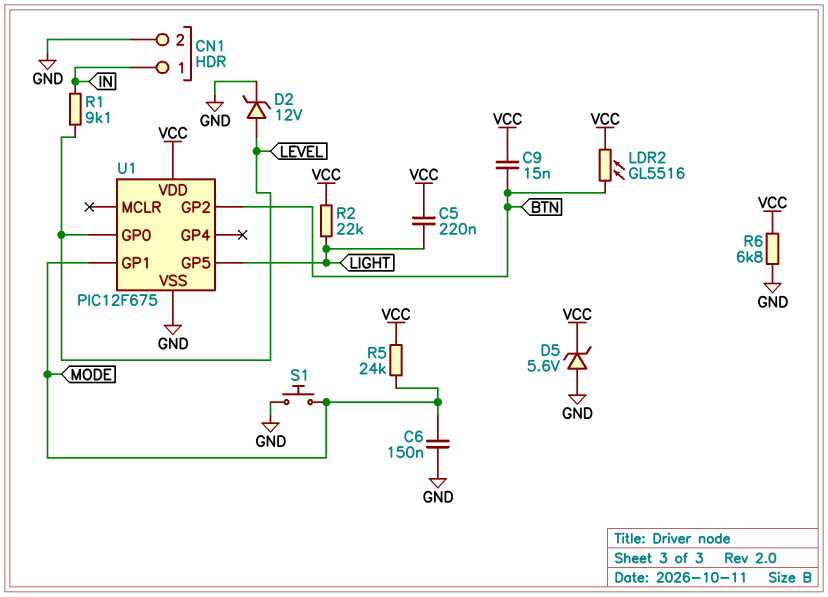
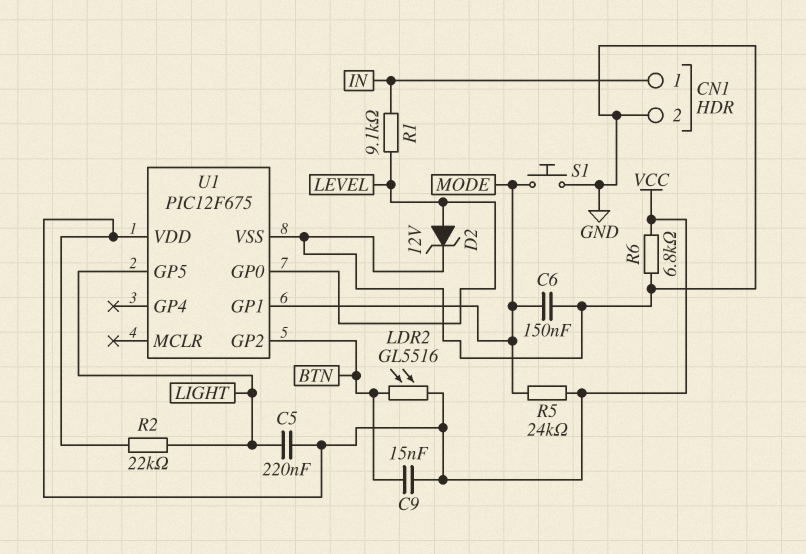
D5: zener 5.6V (A GND, K VCC) -> none

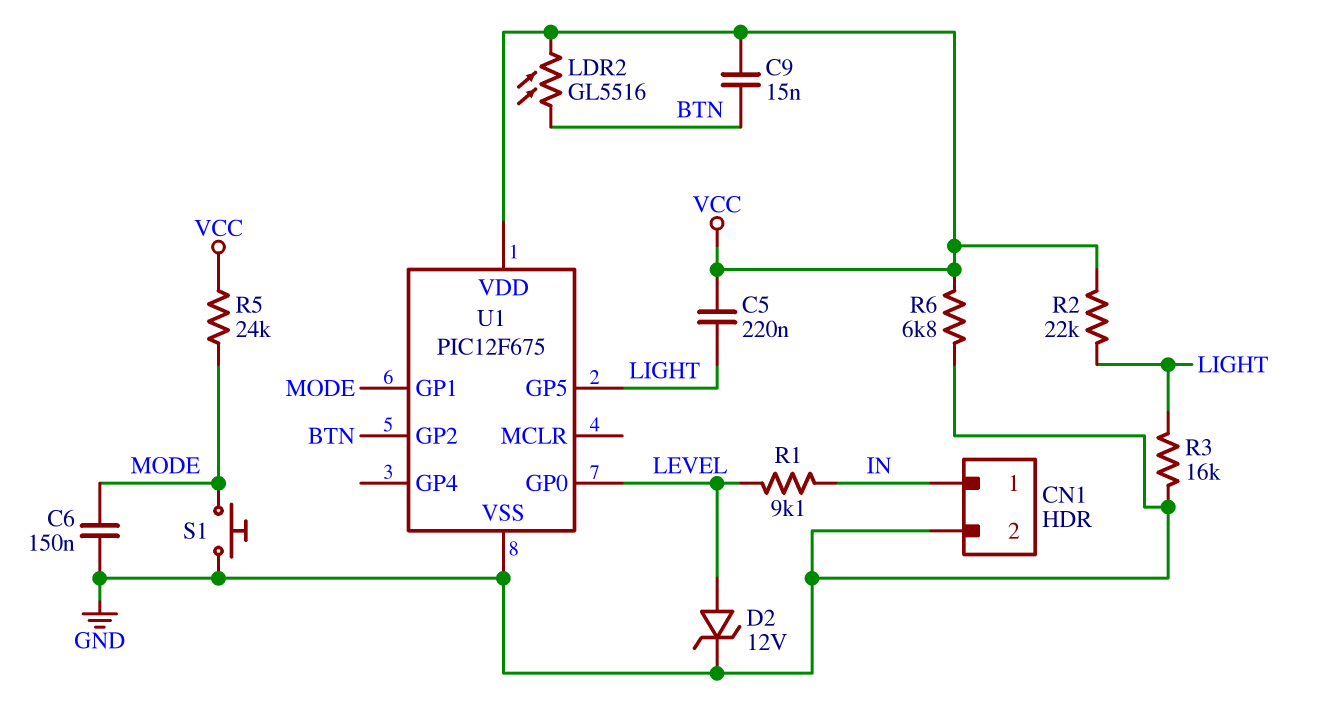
R3: none -> 16k (GND, LIGHT)

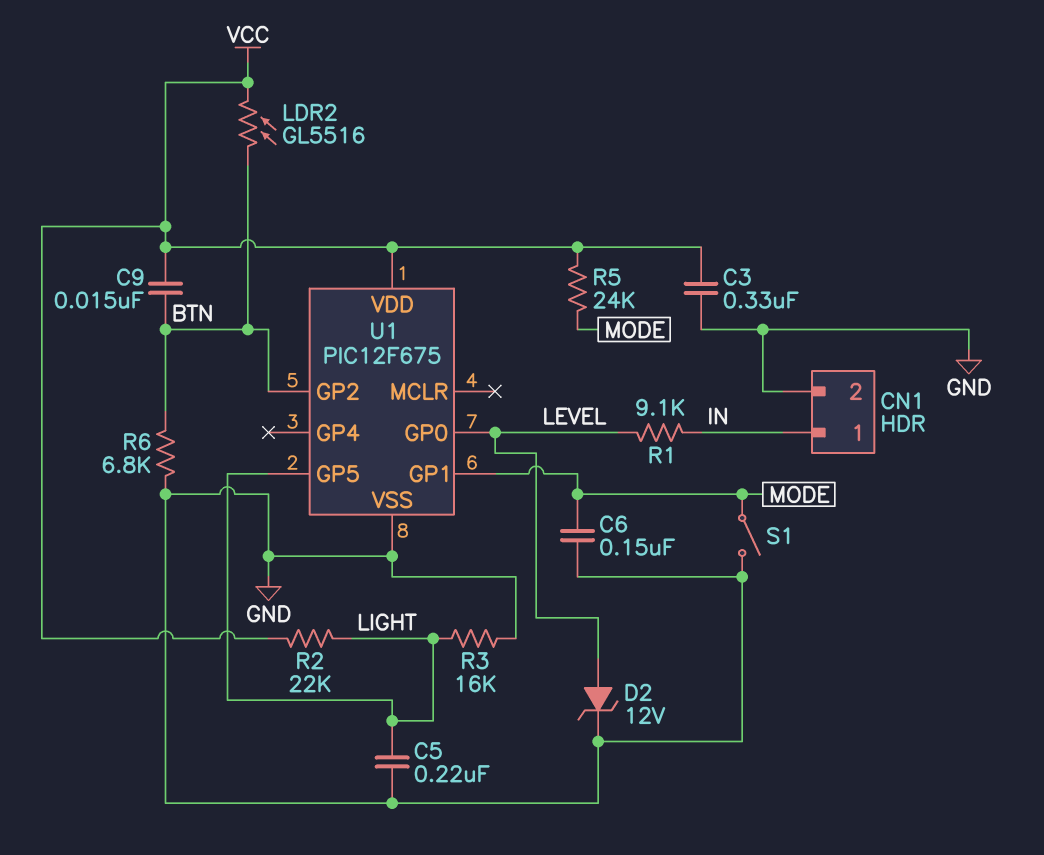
C3: none -> 330nF (GND, VCC)
C5: 220nF (LIGHT, VCC) -> 220nF (GND, LIGHT)
R6: 6.8k (GND, VCC) -> 6.8k (BTN, GND)
S1: button (GND, MODE) -> switch (GND, MODE)

